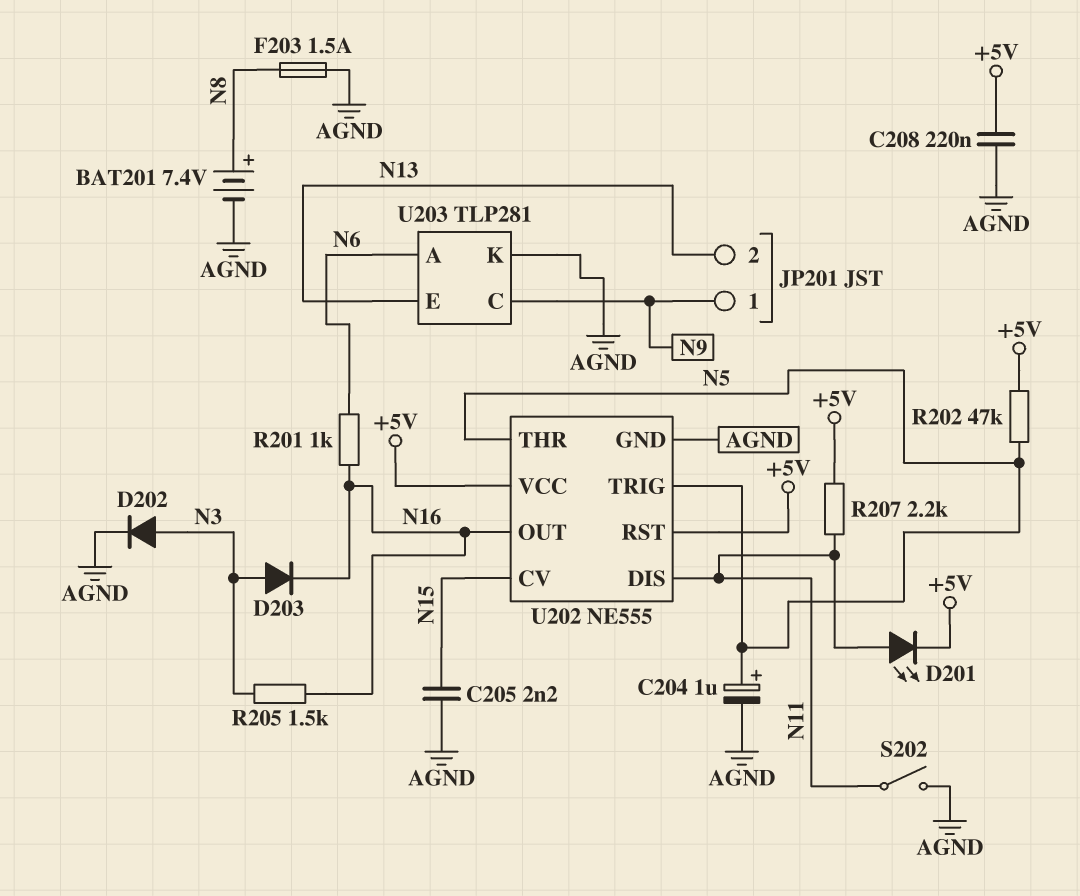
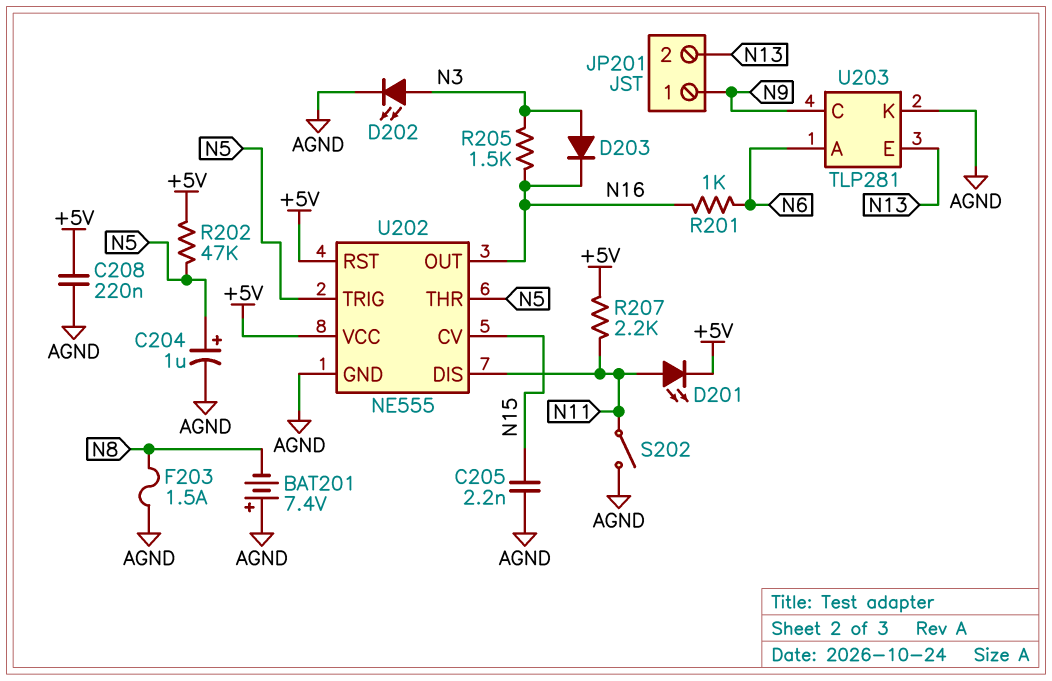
BAT201: 7.4V (plus N8, minus AGND) -> 7.4V (plus AGND, minus N8)
D202: diode (A N3, K AGND) -> LED (A N3, K AGND)

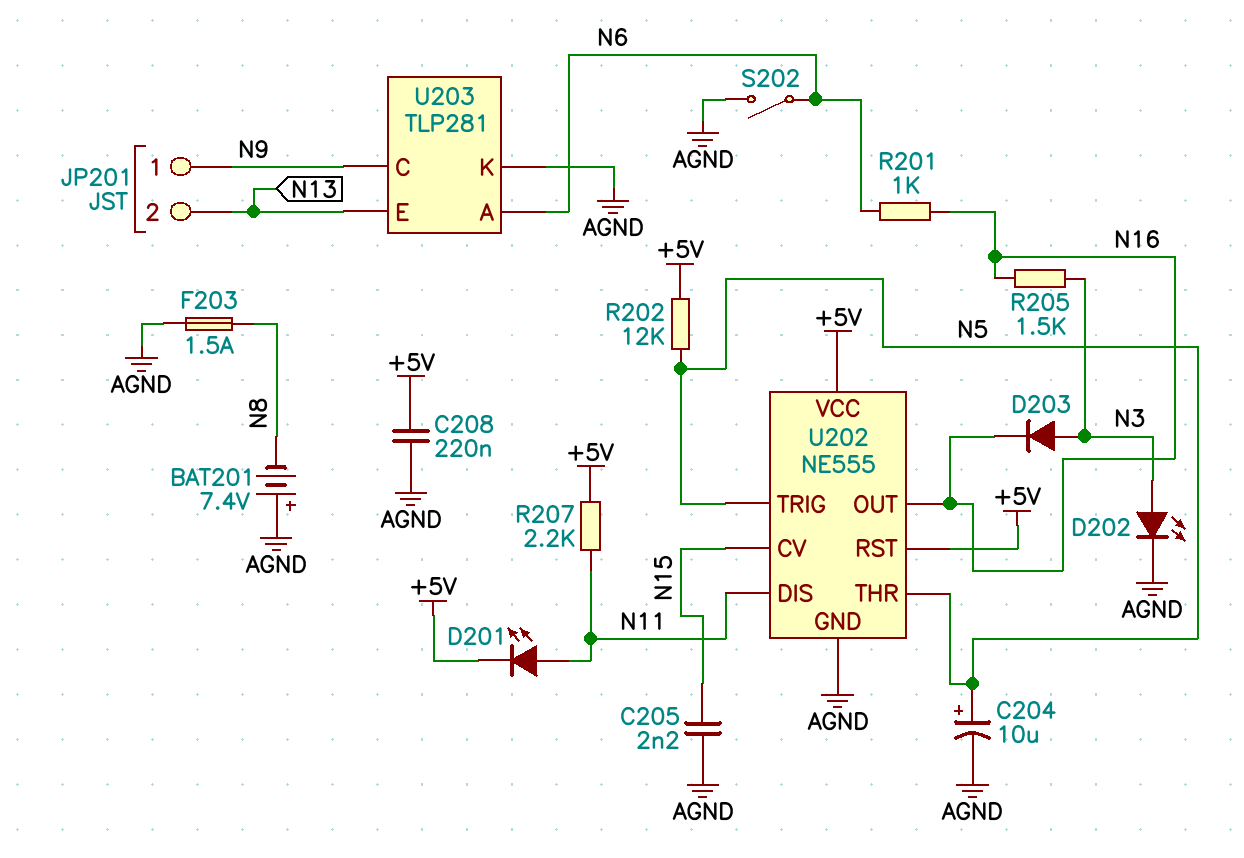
C204: 1uF (plus N5, minus AGND) -> 10uF (plus N5, minus AGND)
R202: 47k (+5V, N5) -> 12k (+5V, N5)
S202: switch (AGND, N11) -> switch (AGND, N6)

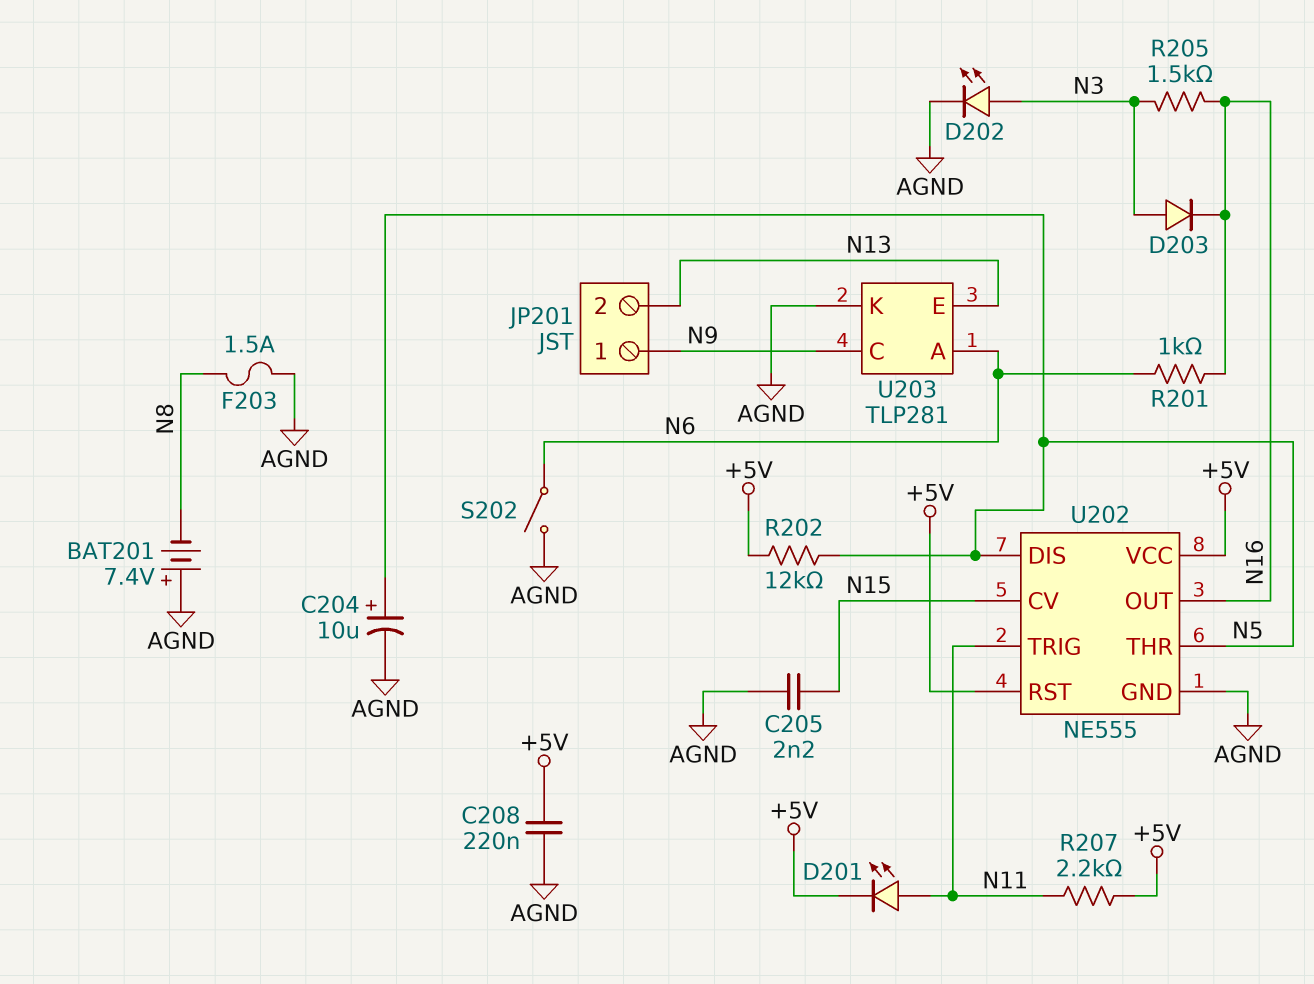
U202 pin DIS: N11 -> N5
U202 pin TRIG: N5 -> N11

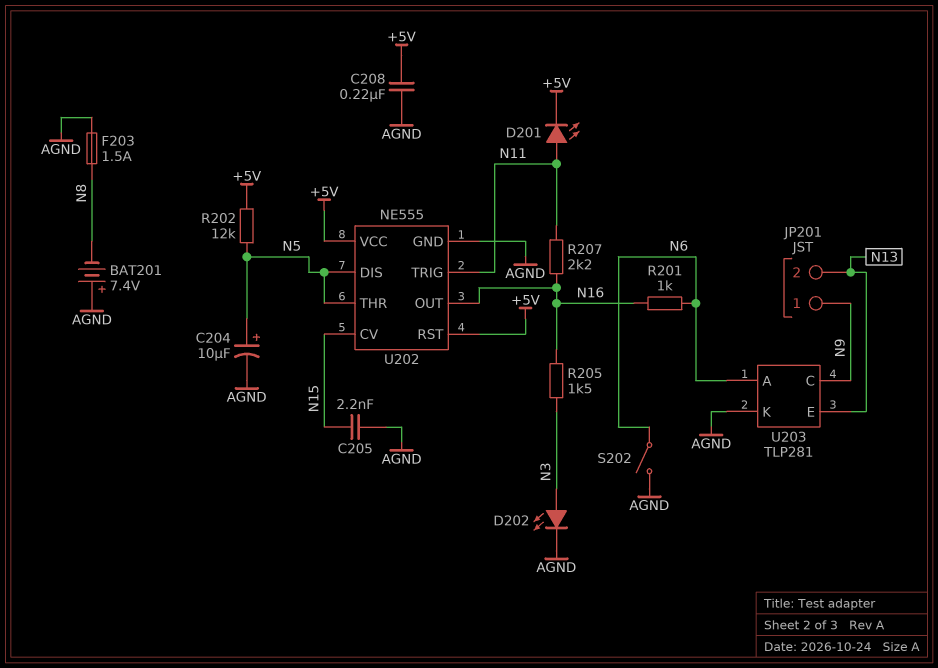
D203: diode (A N3, K N16) -> none
R207: 2.2k (+5V, N11) -> 2.2k (N11, N16)

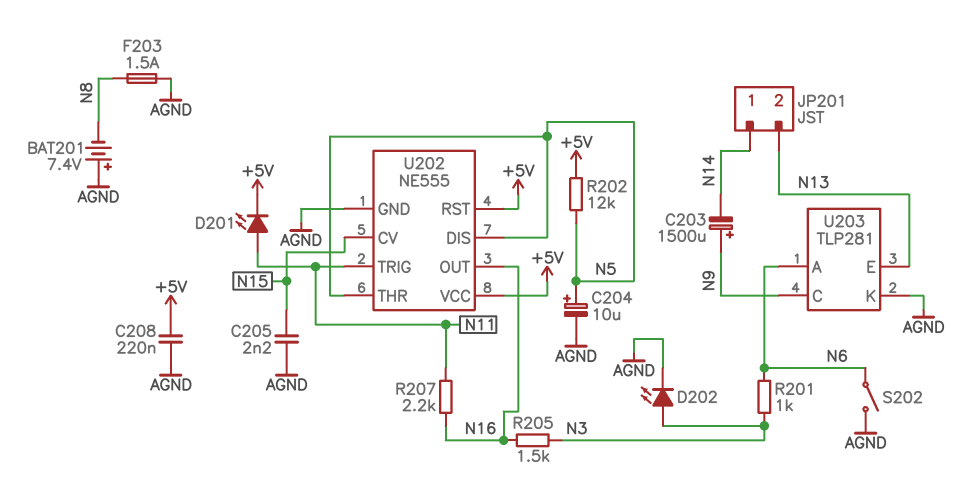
C203: none -> 1500uF (plus N9, minus N14)
JP201 pin 1: N9 -> N14
R201: 1k (N6, N16) -> 1k (N3, N6)

